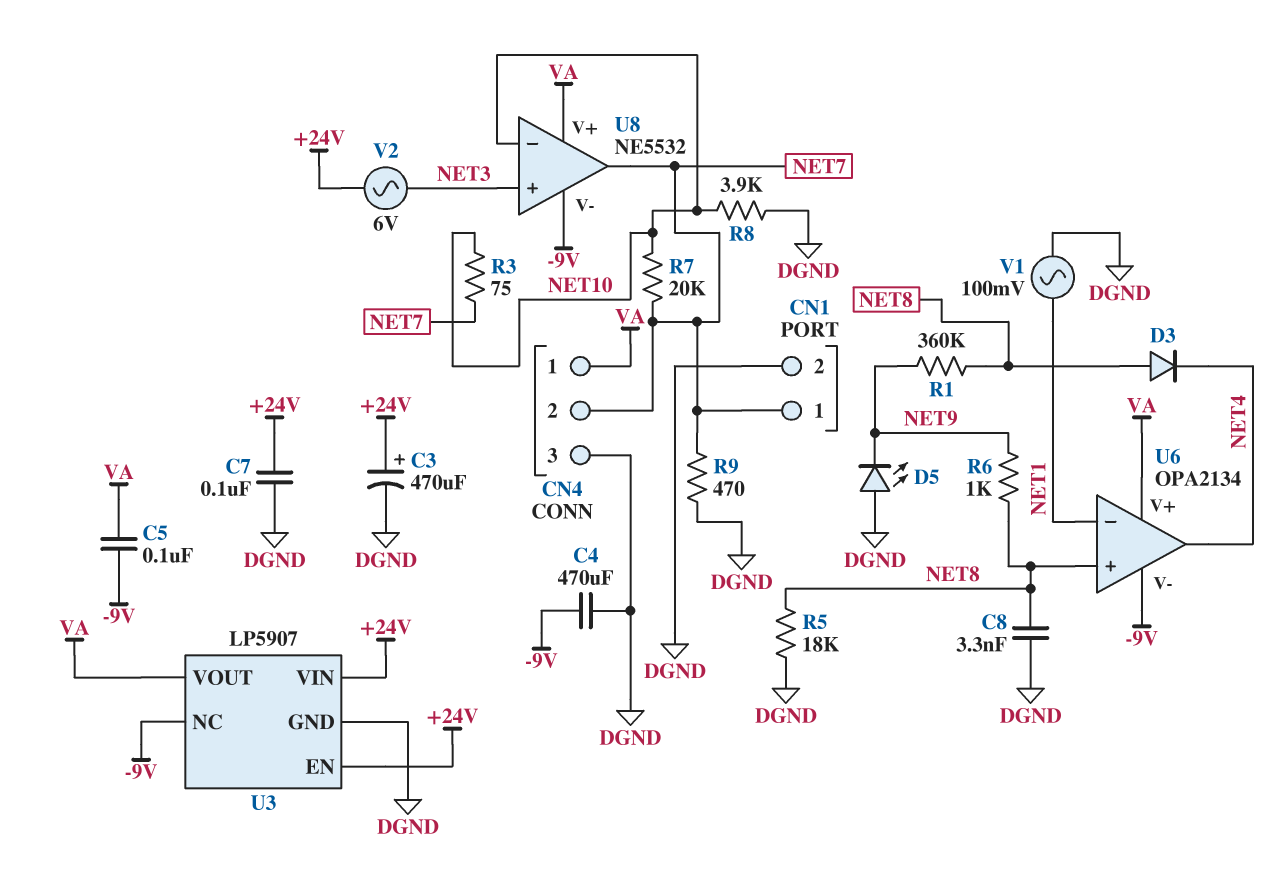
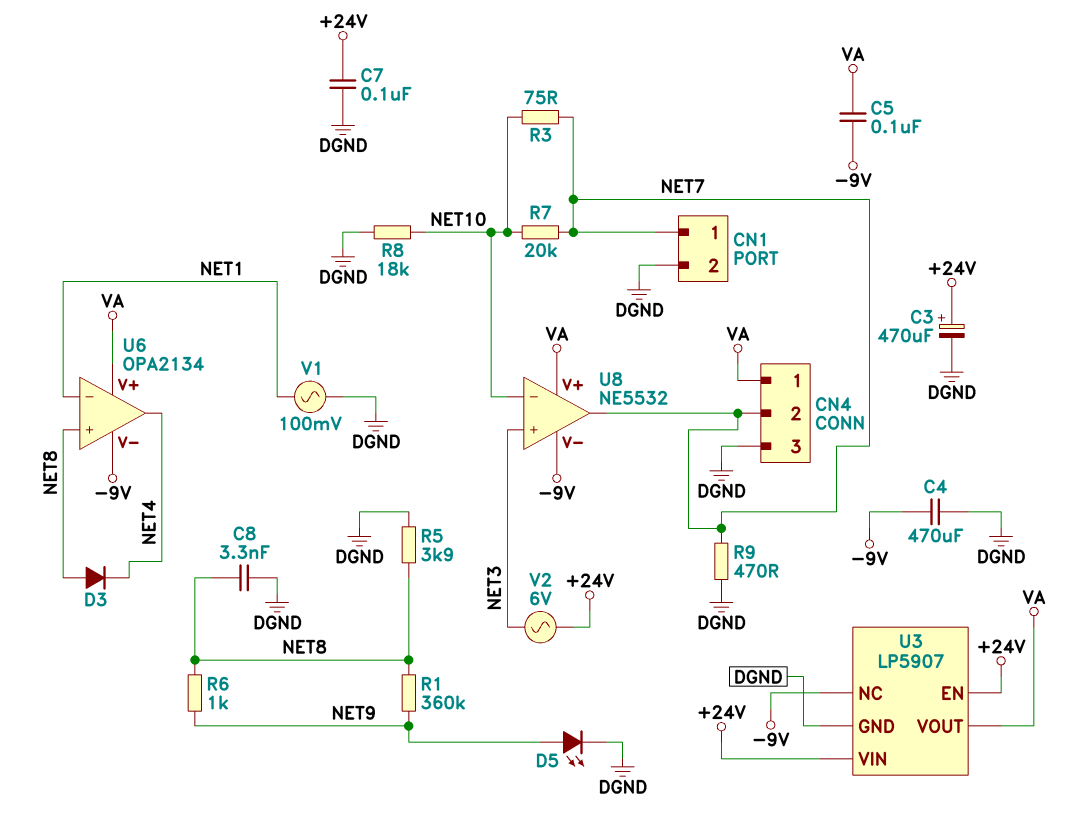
D5: LED (A DGND, K NET9) -> LED (A NET9, K DGND)
R5: 18k (DGND, NET8) -> 3.9k (DGND, NET8)
R8: 3.9k (DGND, NET10) -> 18k (DGND, NET10)

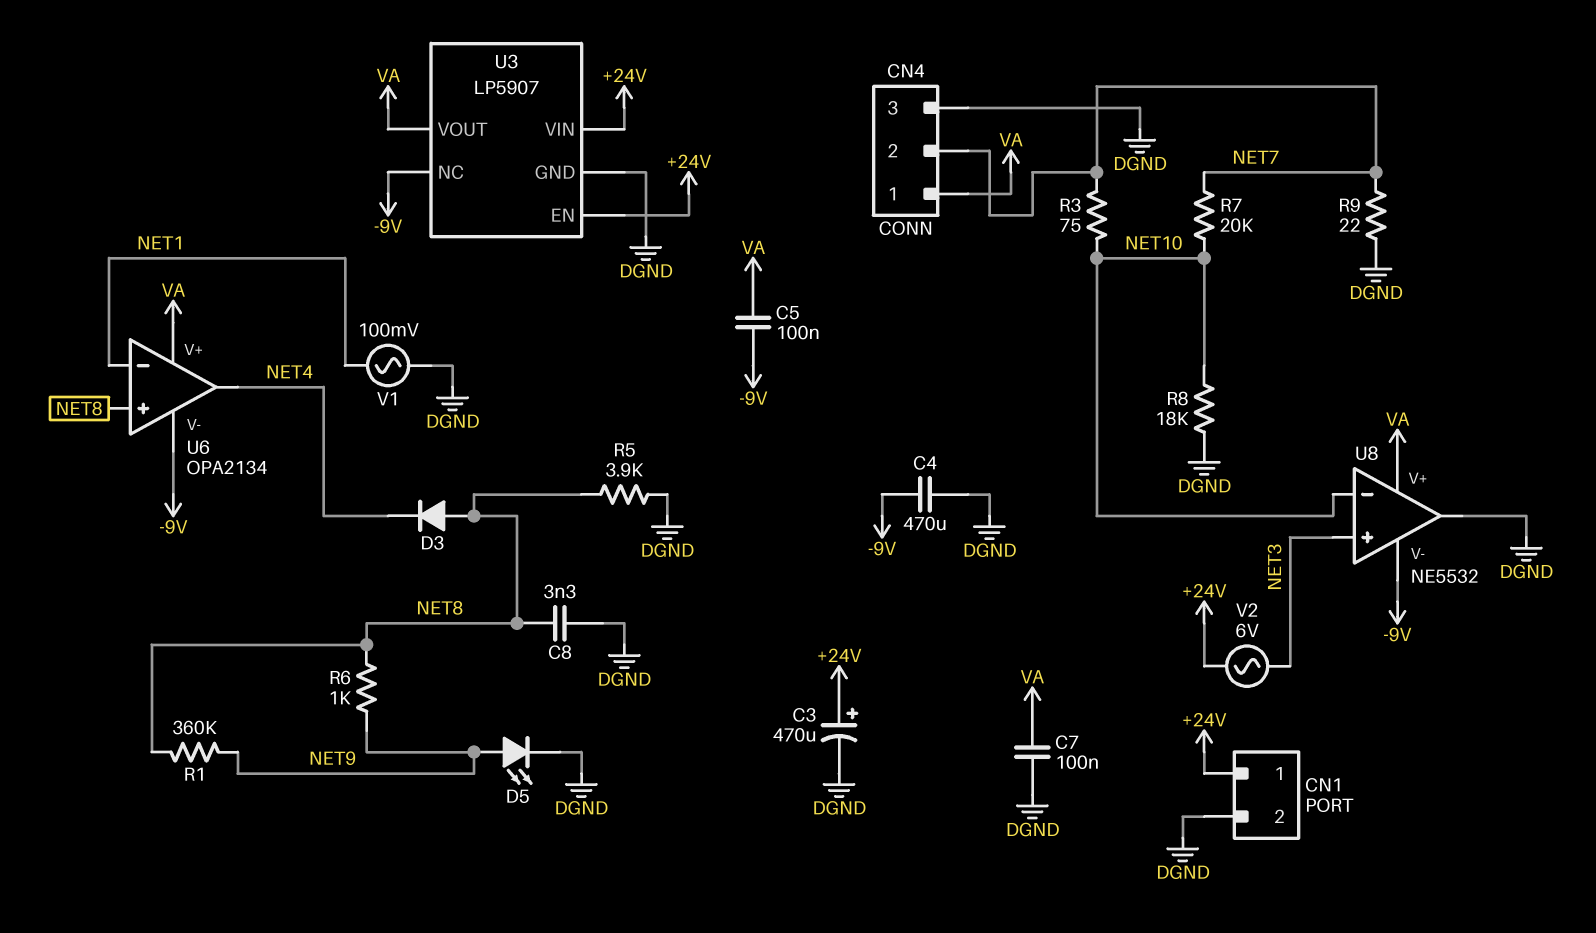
C7: 100nF (+24V, DGND) -> 100nF (DGND, VA)
CN1 pin 1: NET7 -> +24V
R9: 470 (DGND, NET7) -> 22 (DGND, NET7)
U8 pin out: NET7 -> DGND

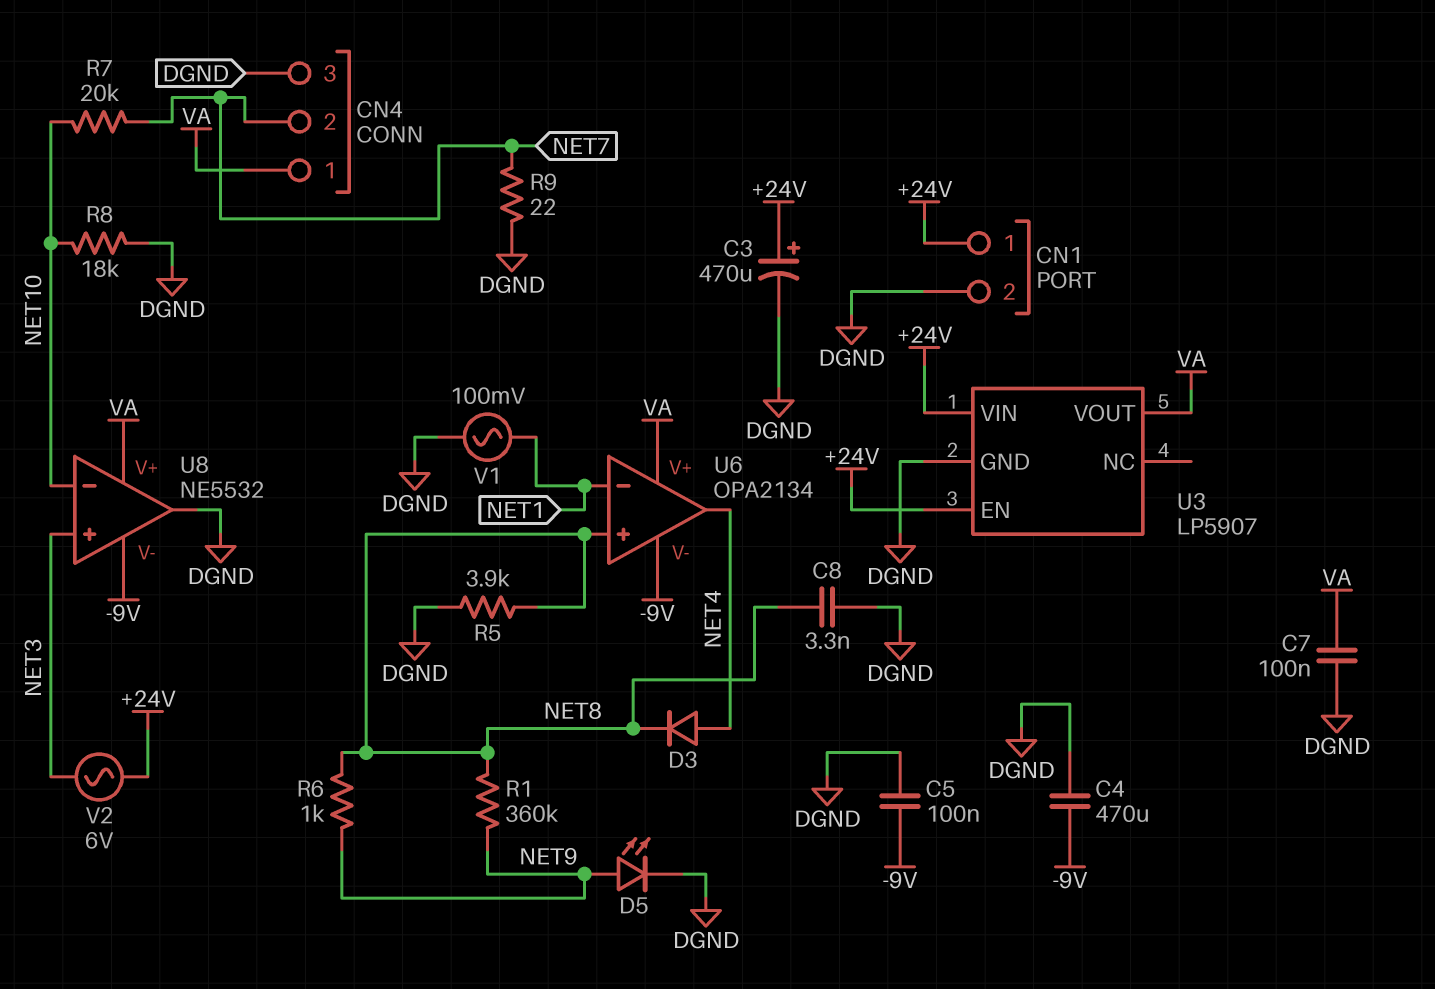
C5: 100nF (-9V, VA) -> 100nF (-9V, DGND)
D3: diode (A NET8, K NET4) -> diode (A NET4, K NET8)
R3: 75 (NET7, NET10) -> none
U3 pin NC: -9V -> none

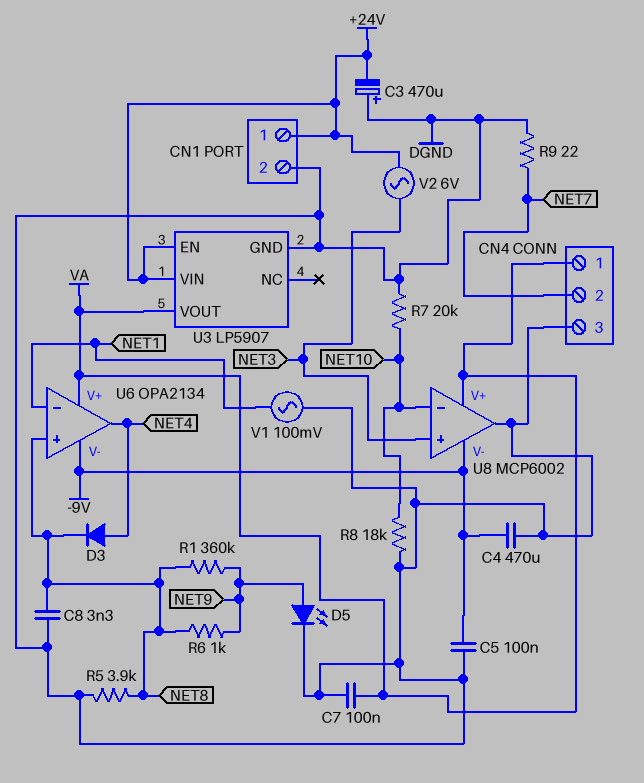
C3: 470uF (plus +24V, minus DGND) -> 470uF (plus DGND, minus +24V)
R7: 20k (NET7, NET10) -> 20k (DGND, NET10)
U8: NE5532 -> MCP6002

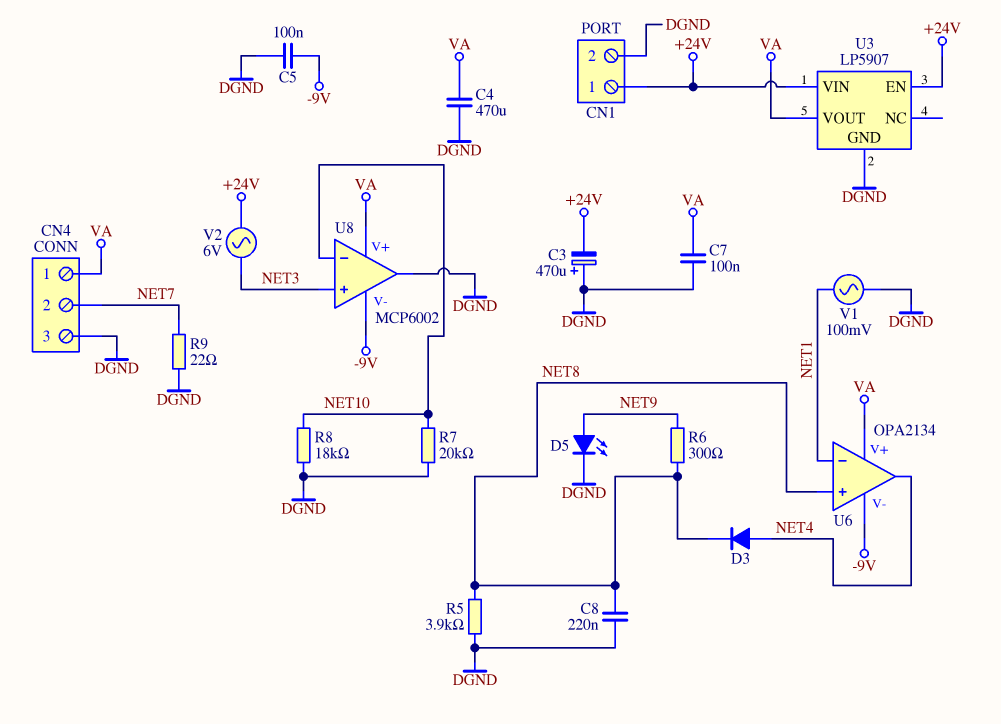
C4: 470uF (-9V, DGND) -> 470uF (DGND, VA)
C8: 3.3nF (DGND, NET8) -> 220nF (DGND, NET8)
R1: 360k (NET8, NET9) -> none
R6: 1k (NET8, NET9) -> 300 (NET8, NET9)

